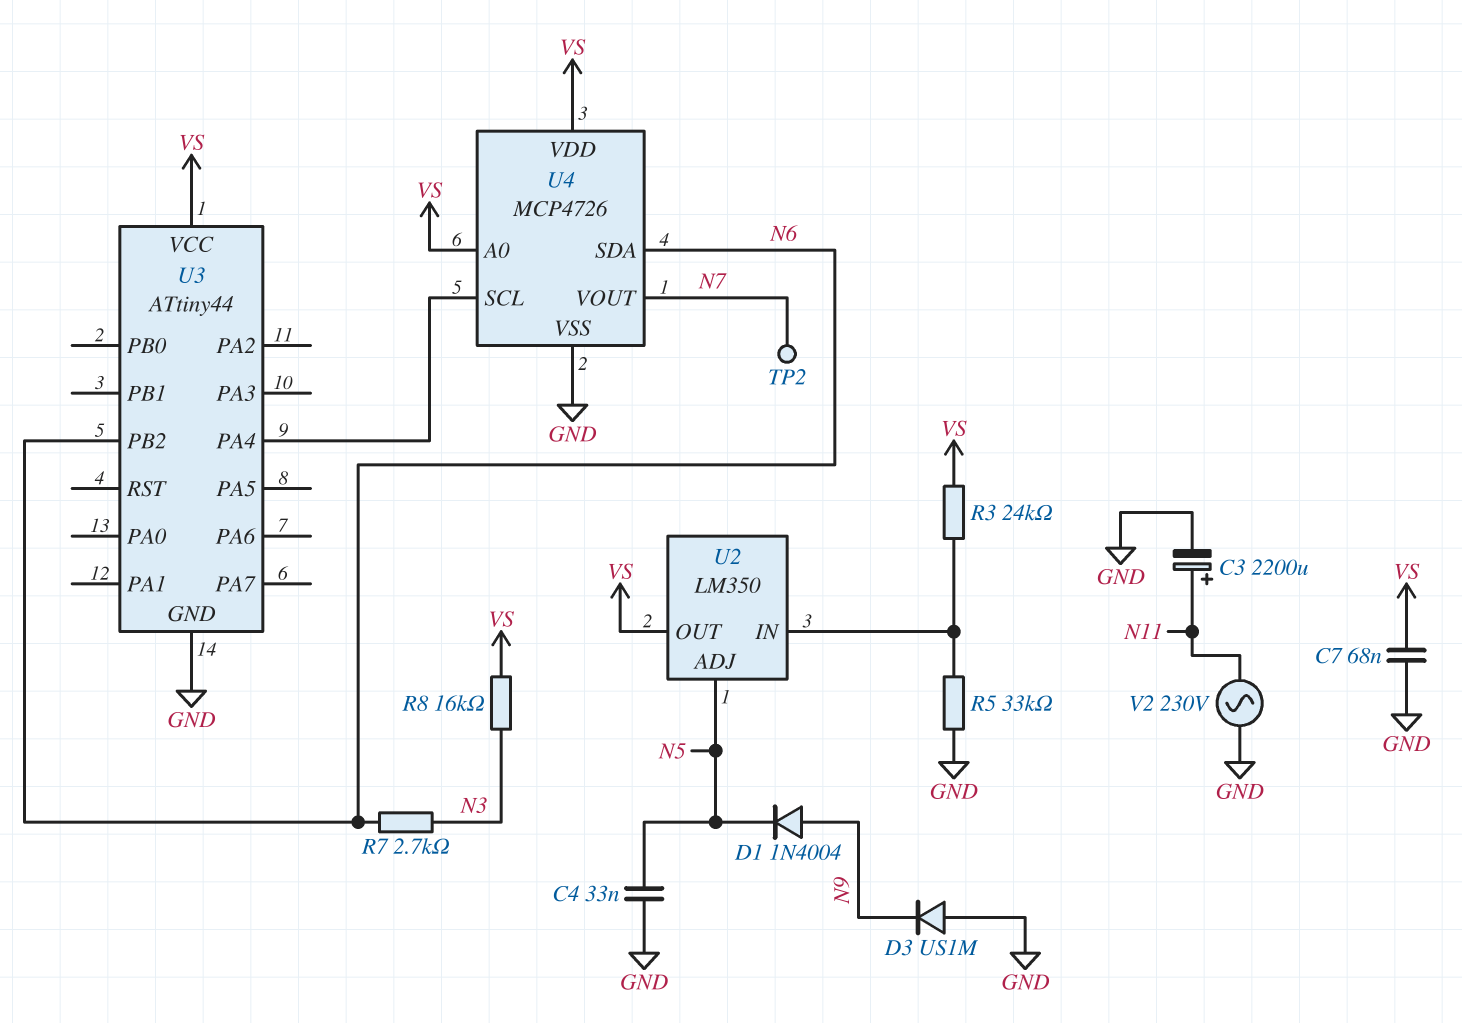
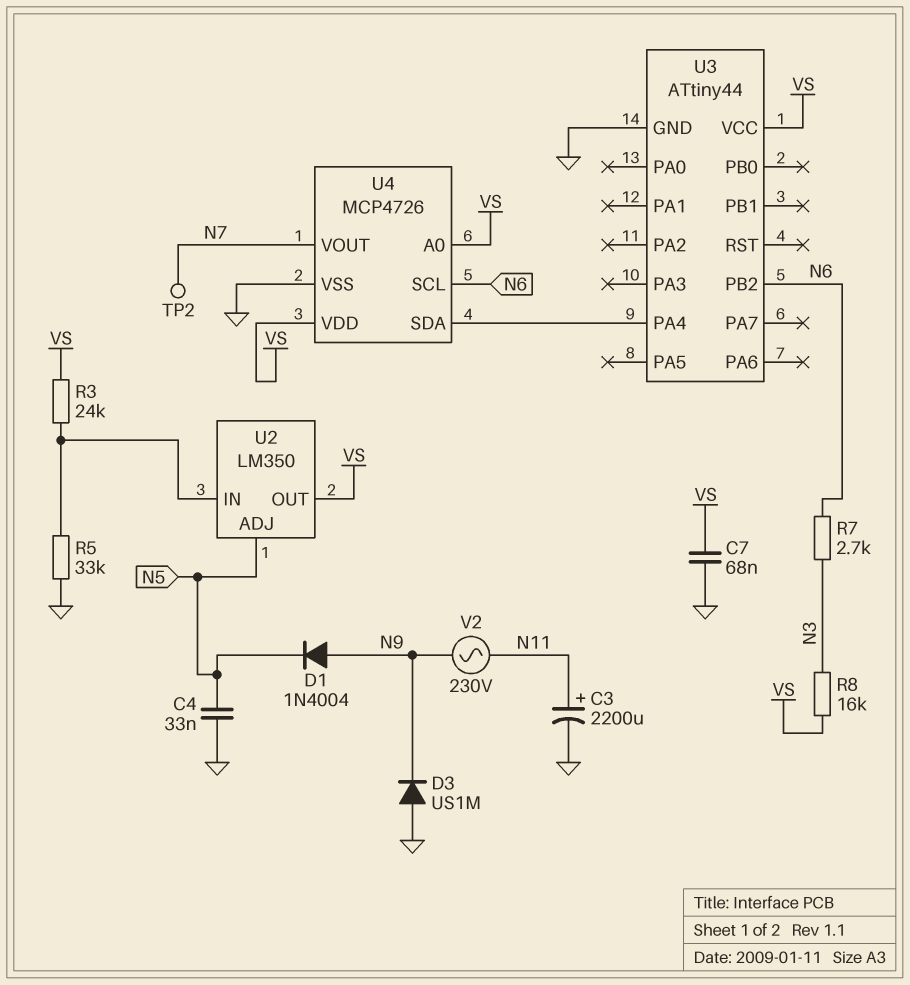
U4 pin SCL: U3/PA4 -> N6
U4 pin SDA: N6 -> U3/PA4
V2: AC 230V (GND, N11) -> AC 230V (N9, N11)

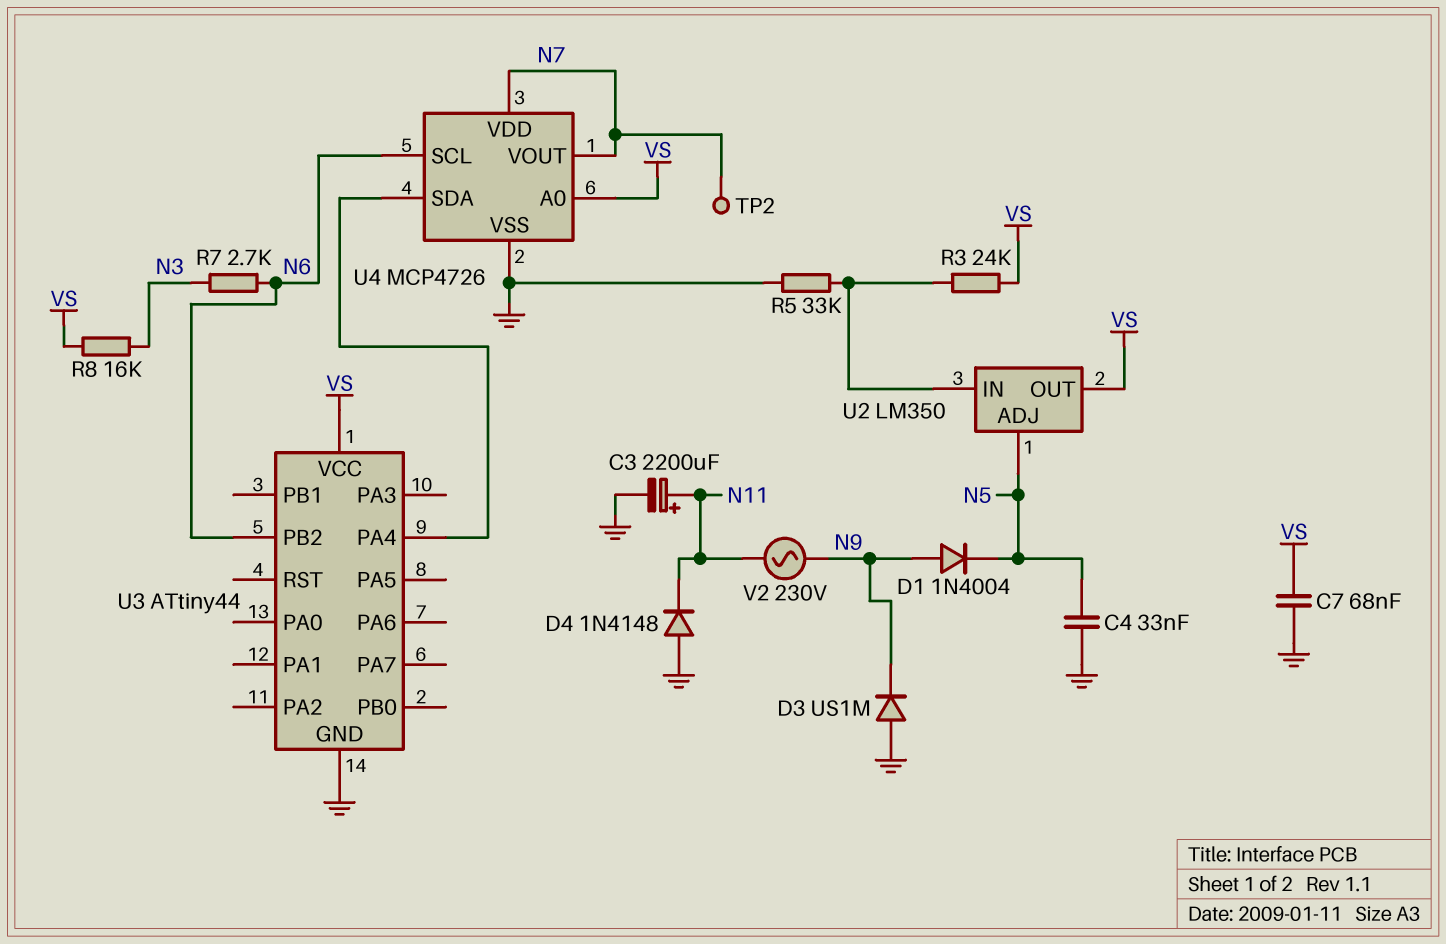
D4: none -> diode 1N4148 (A GND, K N11)
U4 pin VDD: VS -> N7

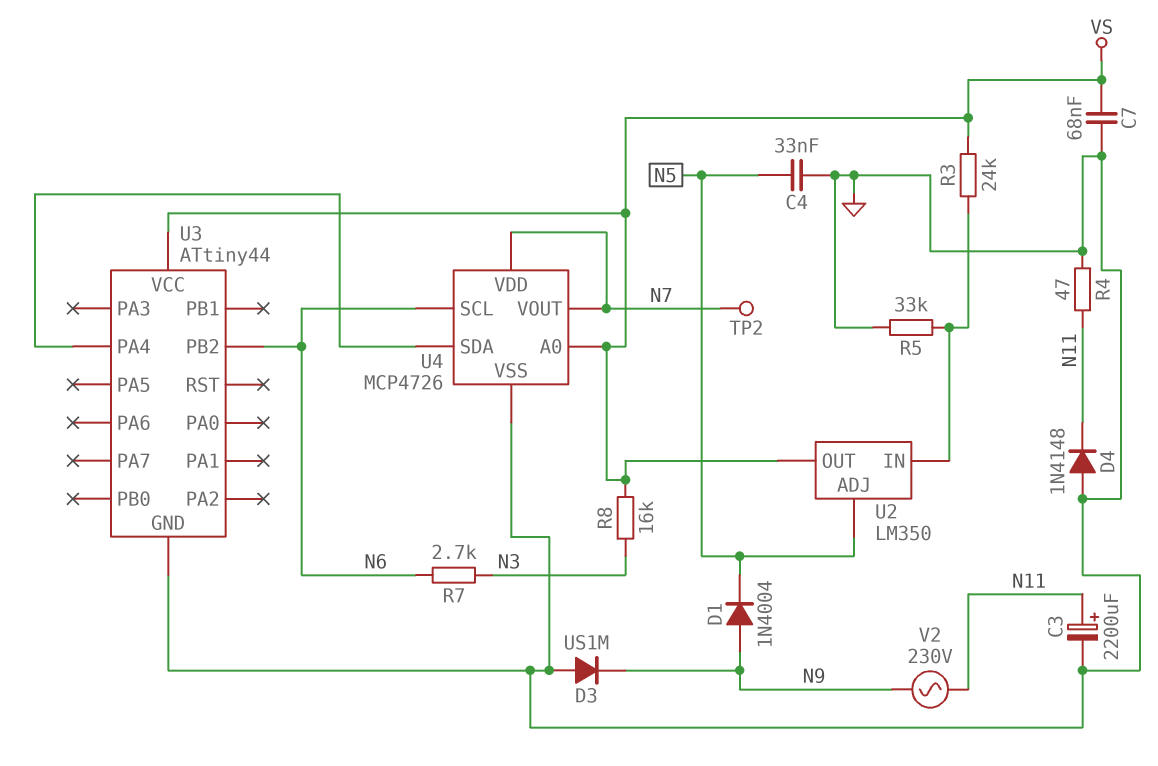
R4: none -> 47 (GND, N11)

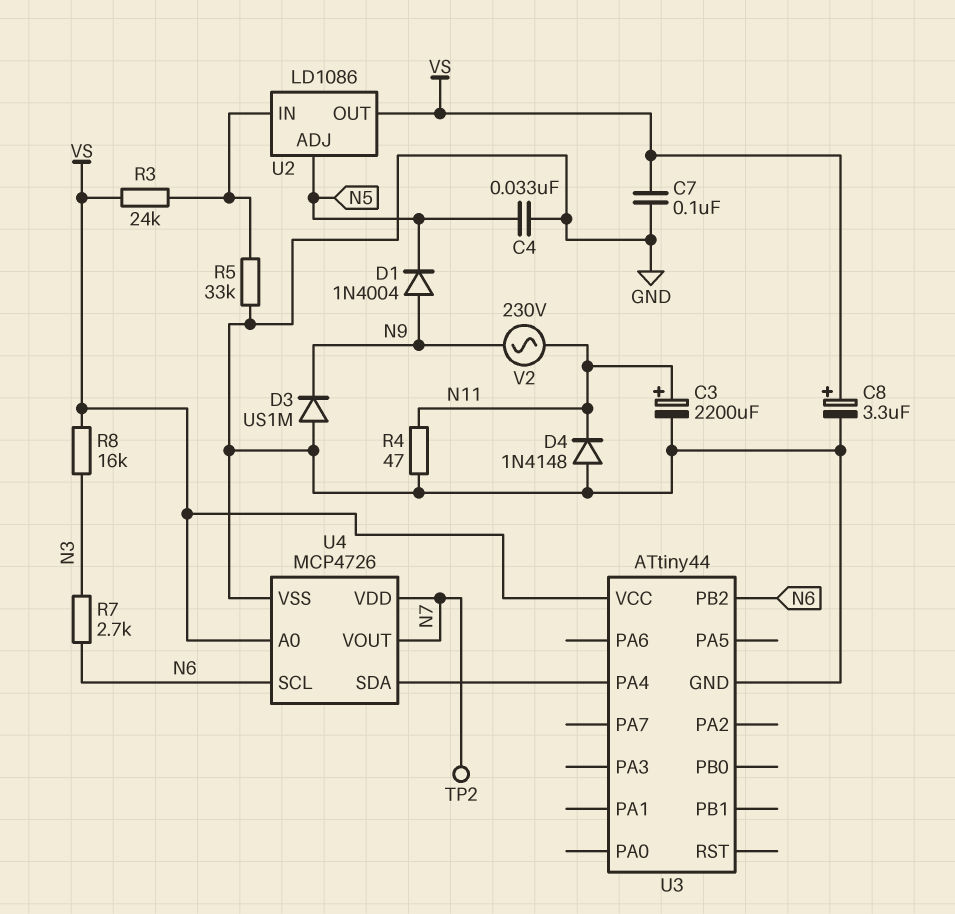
C7: 68nF (GND, VS) -> 100nF (GND, VS)
C8: none -> 3.3uF (plus VS, minus GND)
U2: LM350 -> LD1086

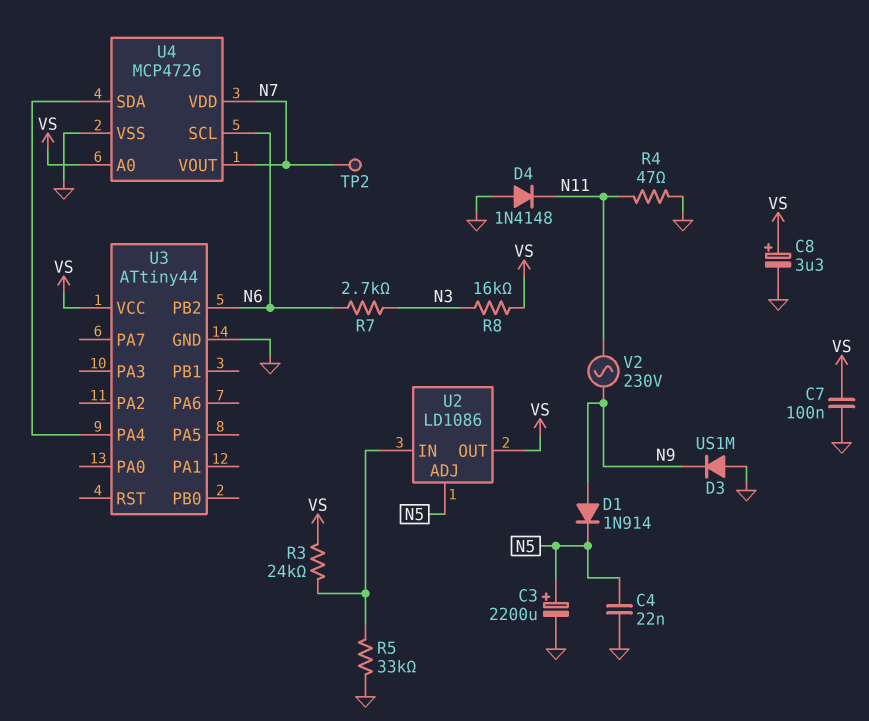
C3: 2200uF (plus N11, minus GND) -> 2200uF (plus N5, minus GND)
C4: 33nF (GND, N5) -> 22nF (GND, N5)
D1: diode 1N4004 (A N9, K N5) -> diode 1N914 (A N9, K N5)

